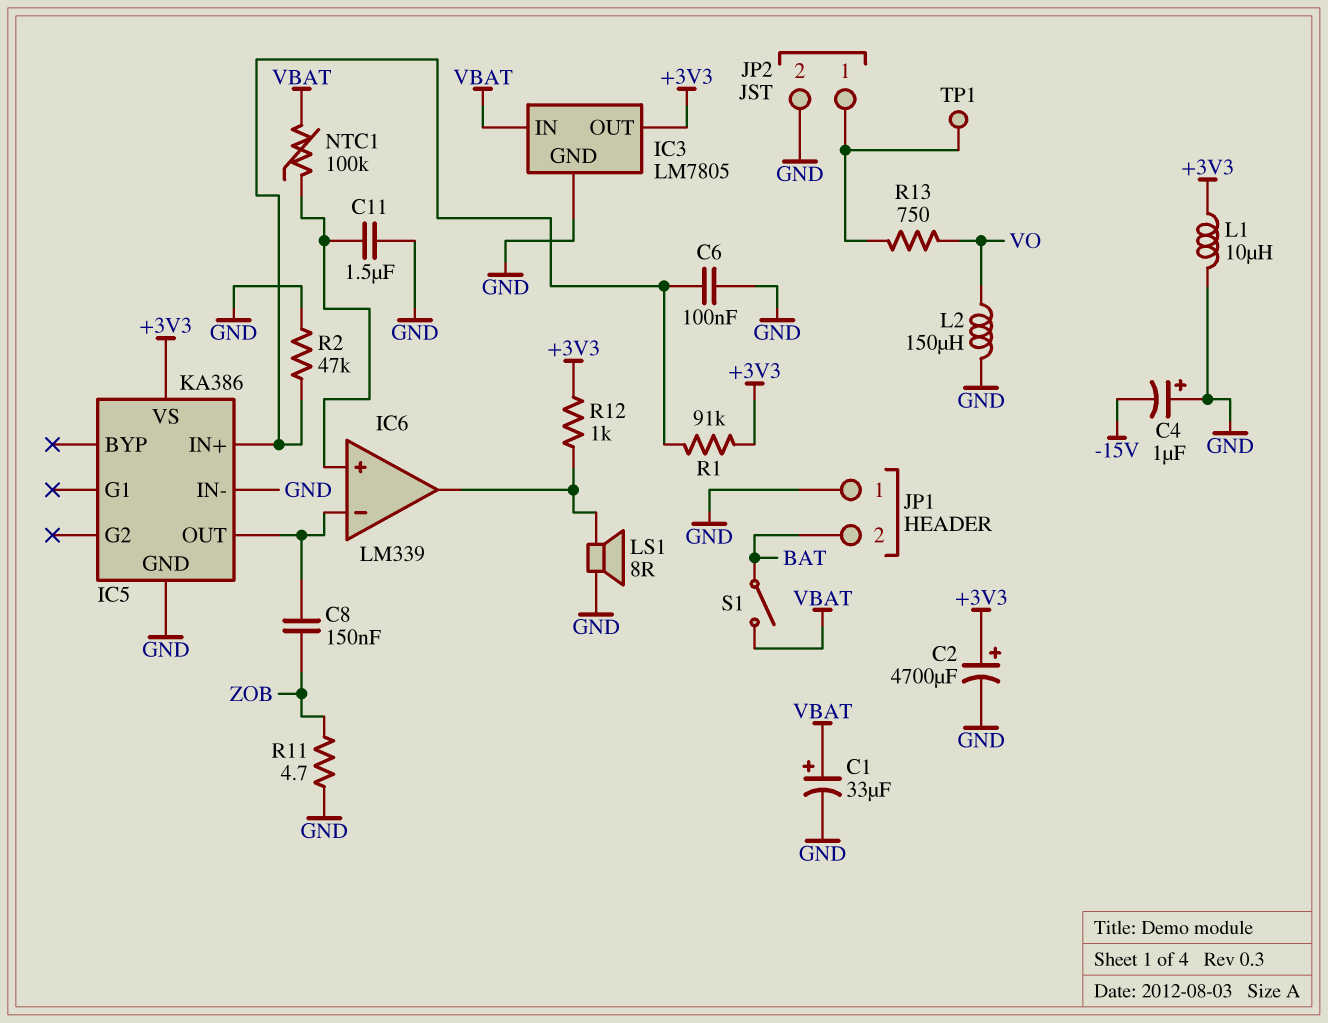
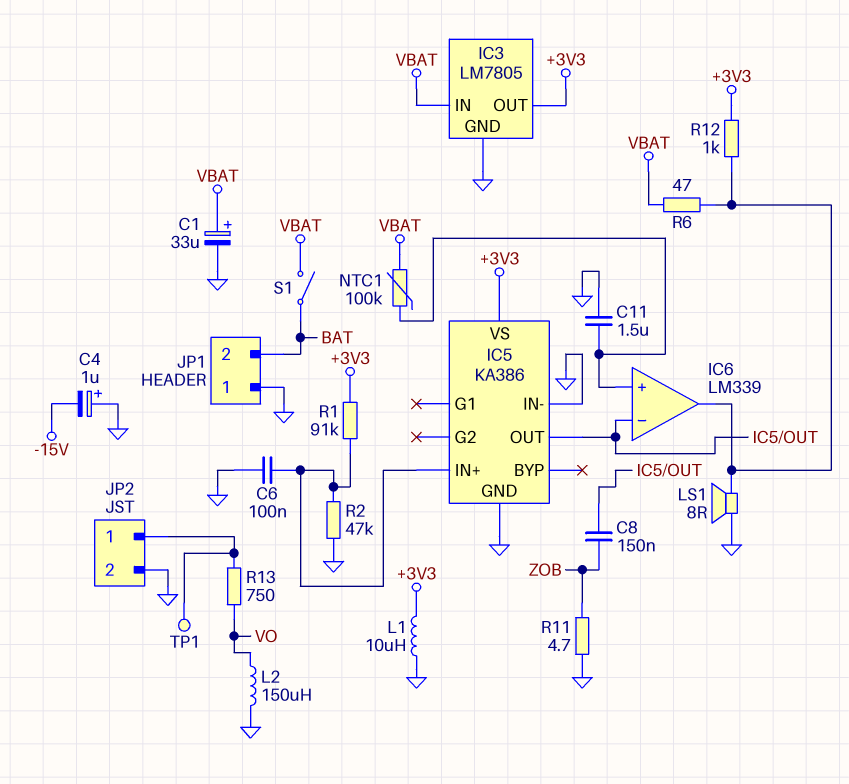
C2: 4700uF (plus +3V3, minus GND) -> none
R6: none -> 47 (IC6/out, VBAT)

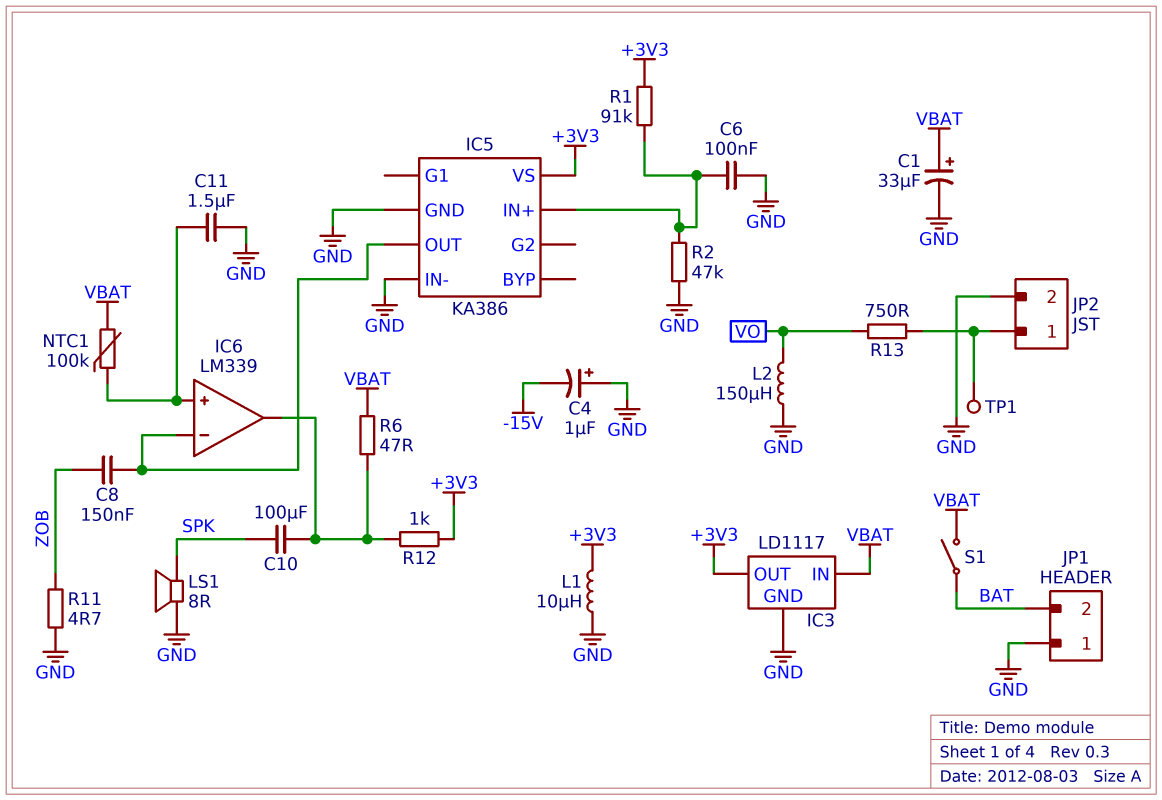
C10: none -> 100uF (IC6/out, SPK)
IC3: LM7805 -> LD1117
LS1: speaker 8R (GND, IC6/out) -> speaker 8R (GND, SPK)

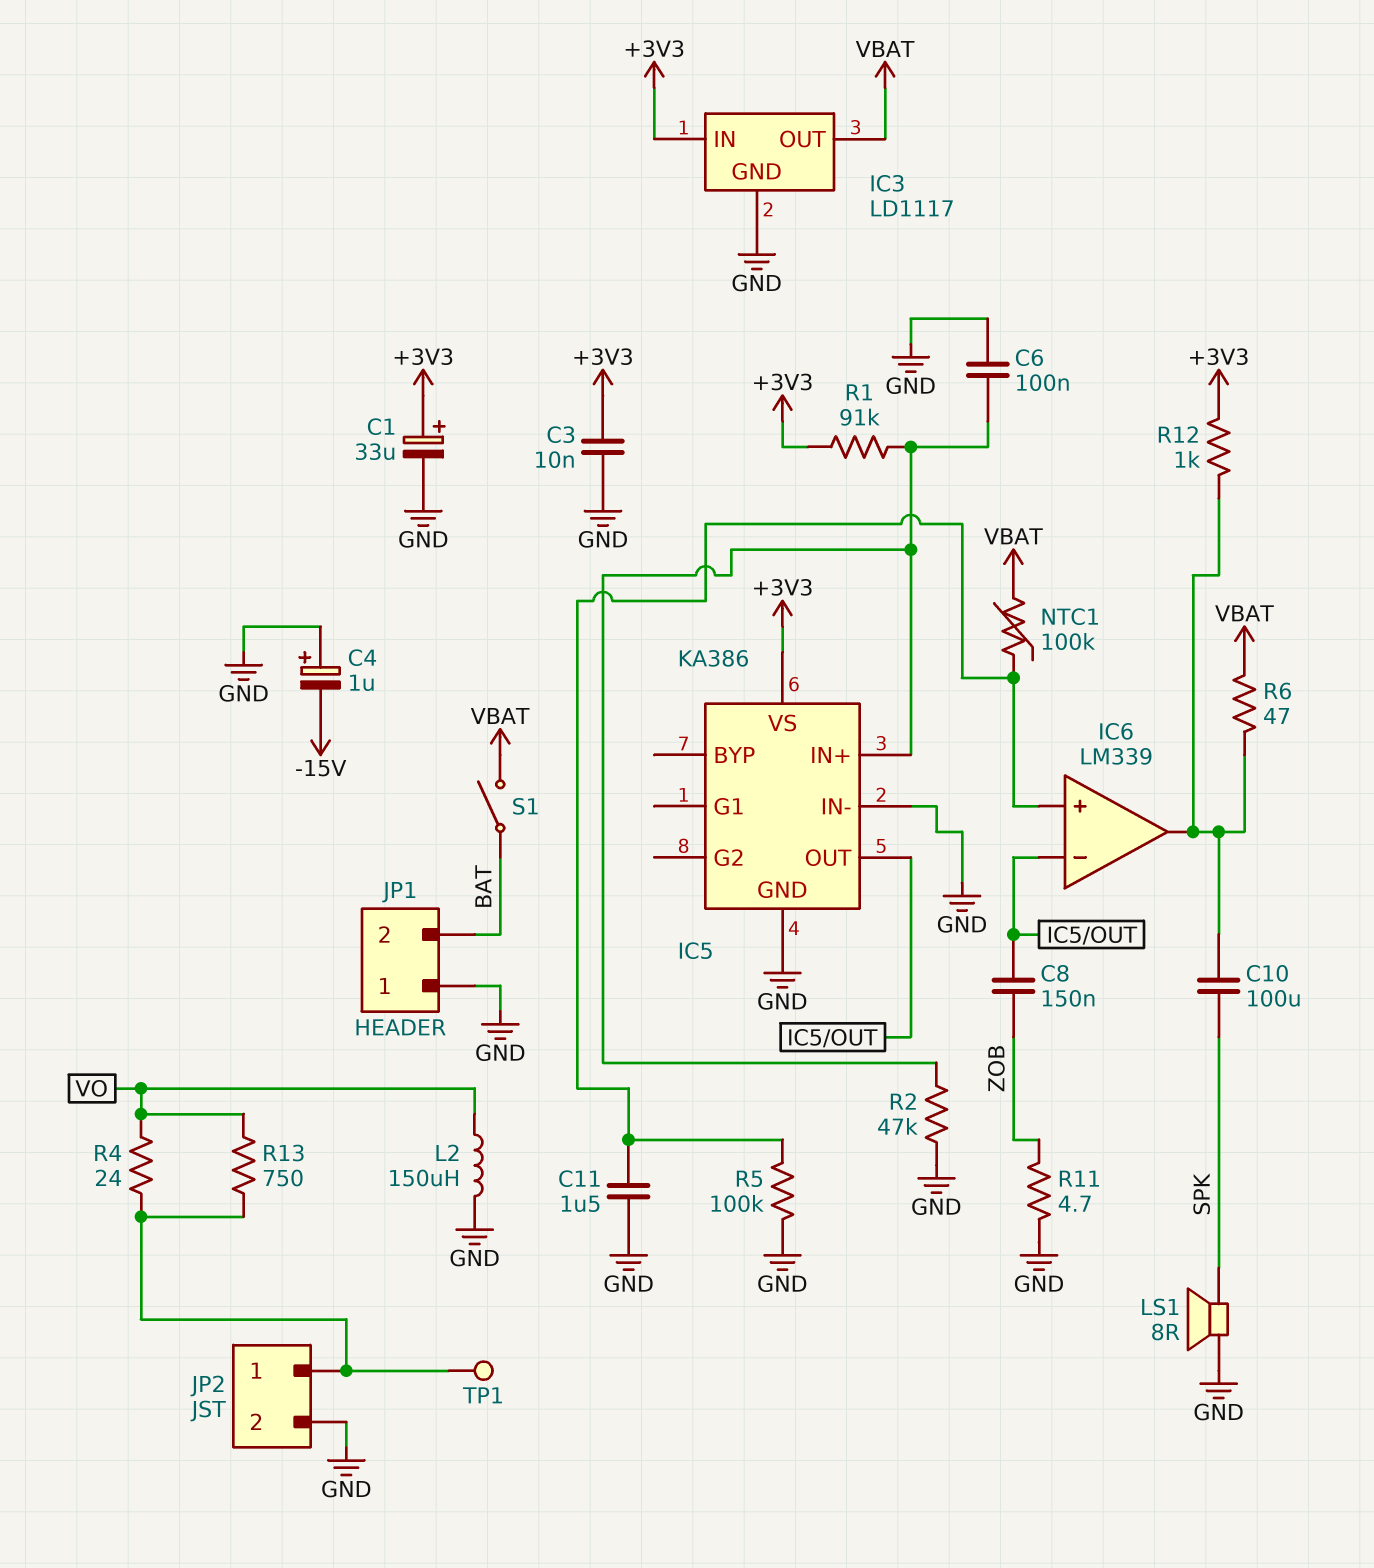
C1: 33uF (plus VBAT, minus GND) -> 33uF (plus +3V3, minus GND)
C3: none -> 10nF (+3V3, GND)
IC3 pin IN: VBAT -> +3V3
IC3 pin OUT: +3V3 -> VBAT
L1: 10uH (+3V3, GND) -> none
R4: none -> 24 (JP2/1, VO)
R5: none -> 100k (GND, IC6/in+)

